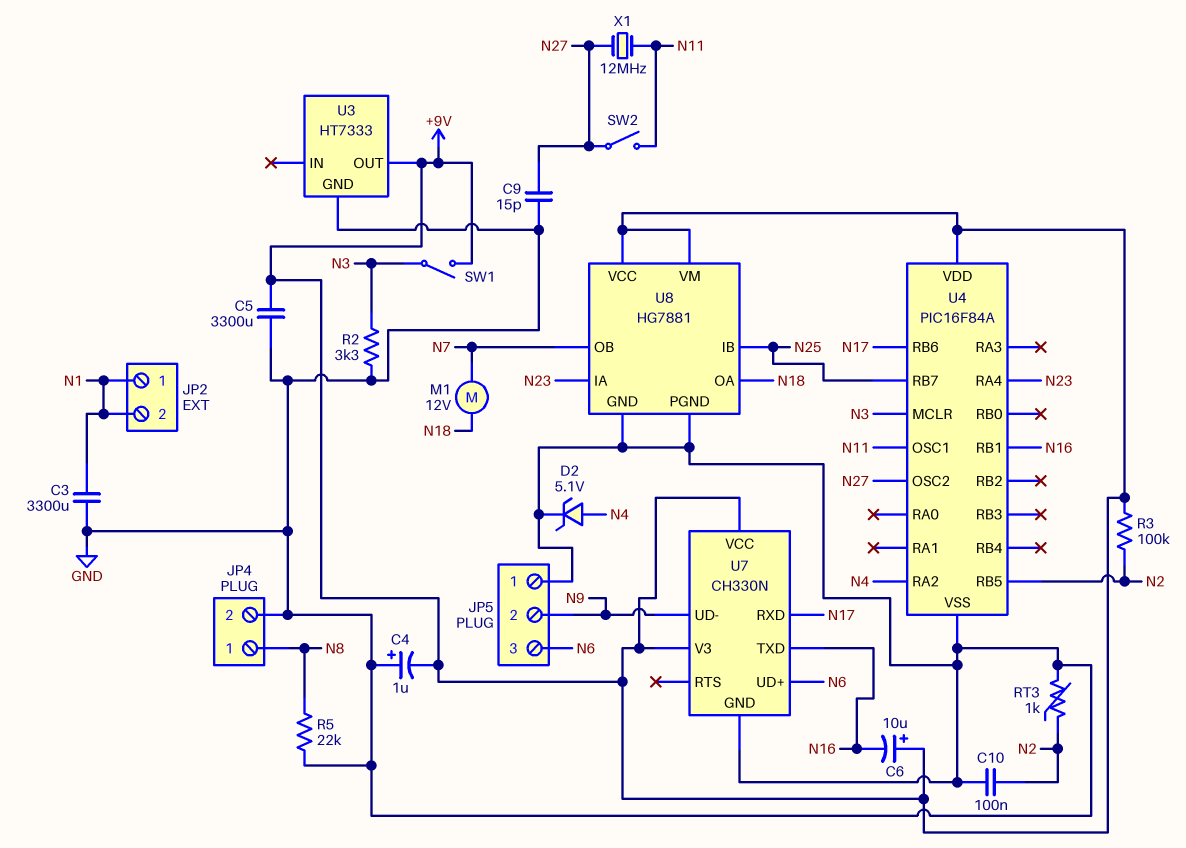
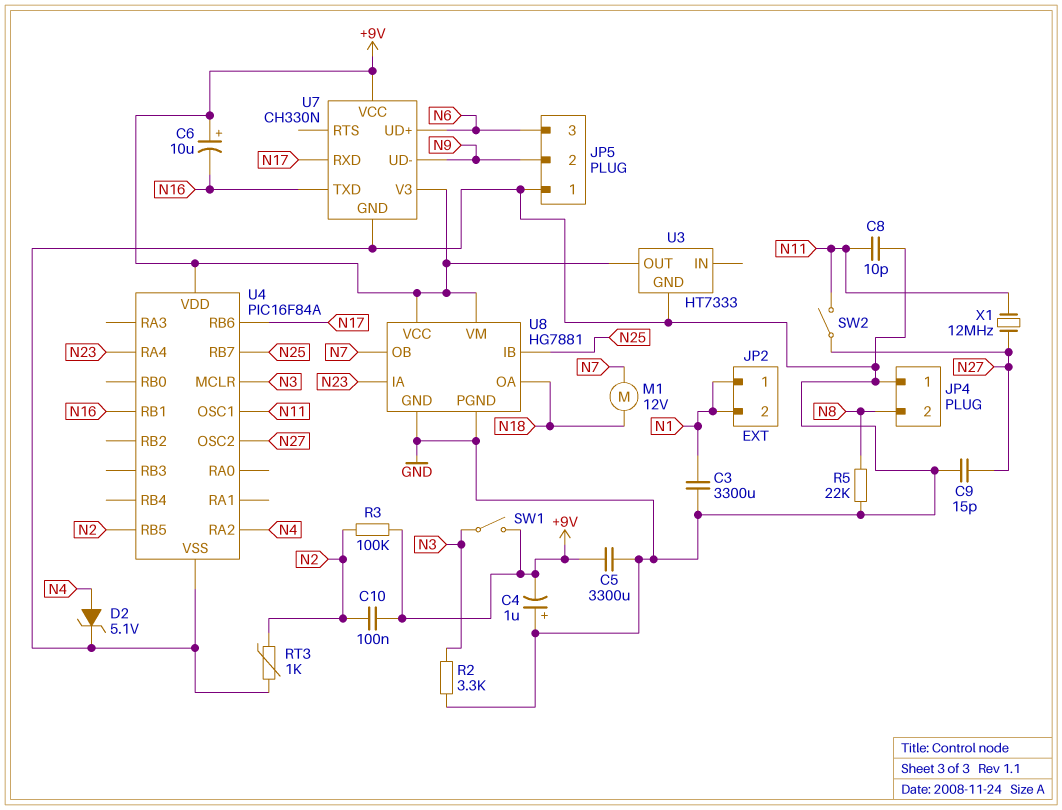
C8: none -> 10pF (GND, N11)
C10: 100nF (GND, N2) -> 100nF (+9V, N2)
JP4 pin 1: N8 -> GND
JP4 pin 2: GND -> N8

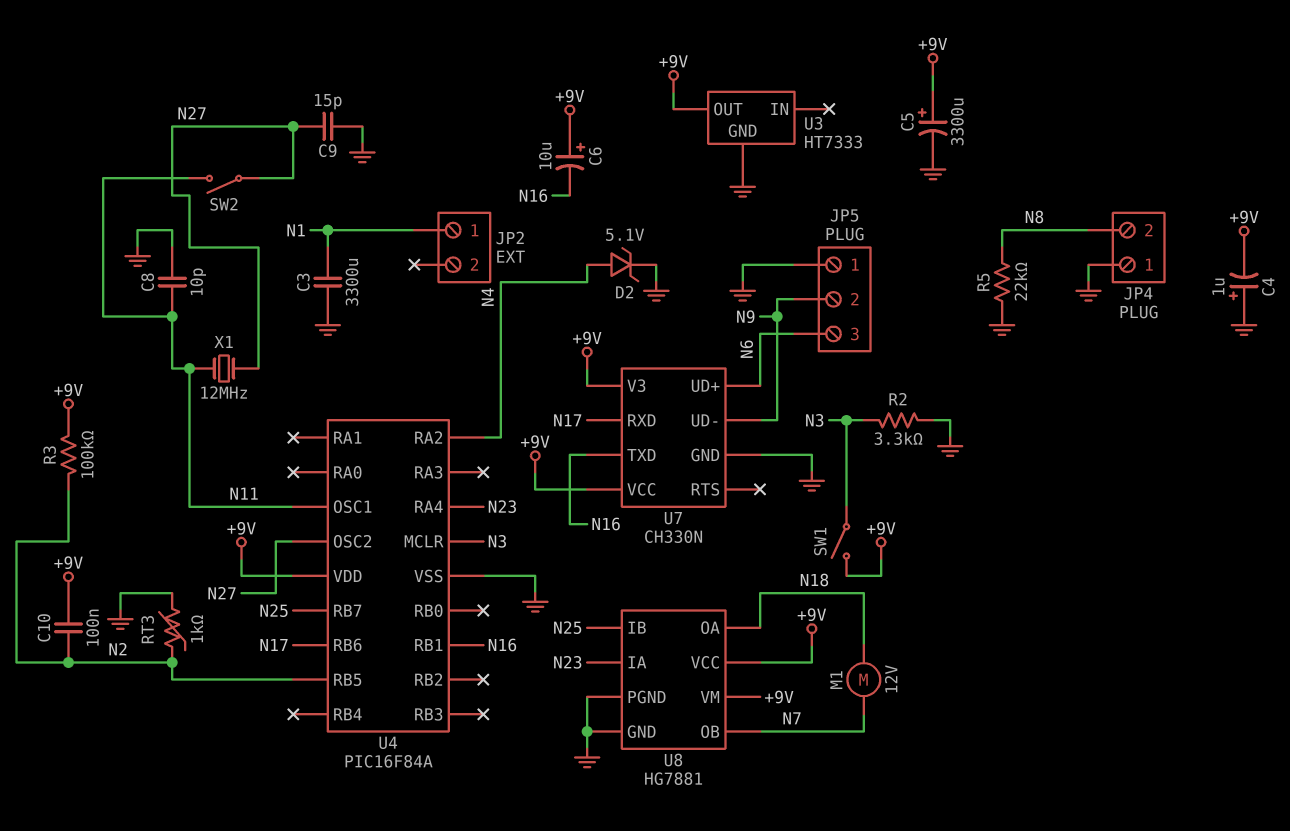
C5: 3300uF (+9V, GND) -> 3300uF (plus +9V, minus GND)
JP2 pin 2: N1 -> none

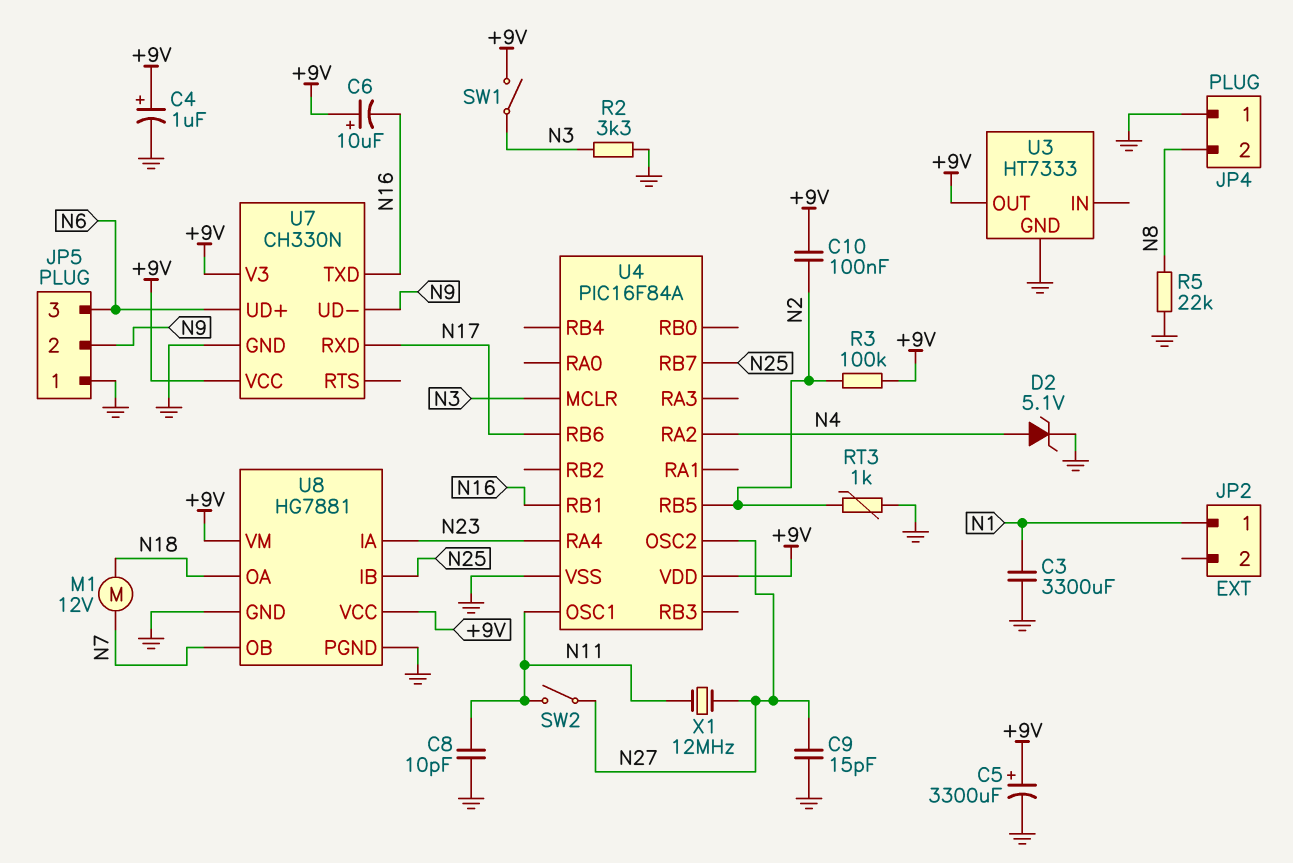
C4: 1uF (plus GND, minus +9V) -> 1uF (plus +9V, minus GND)

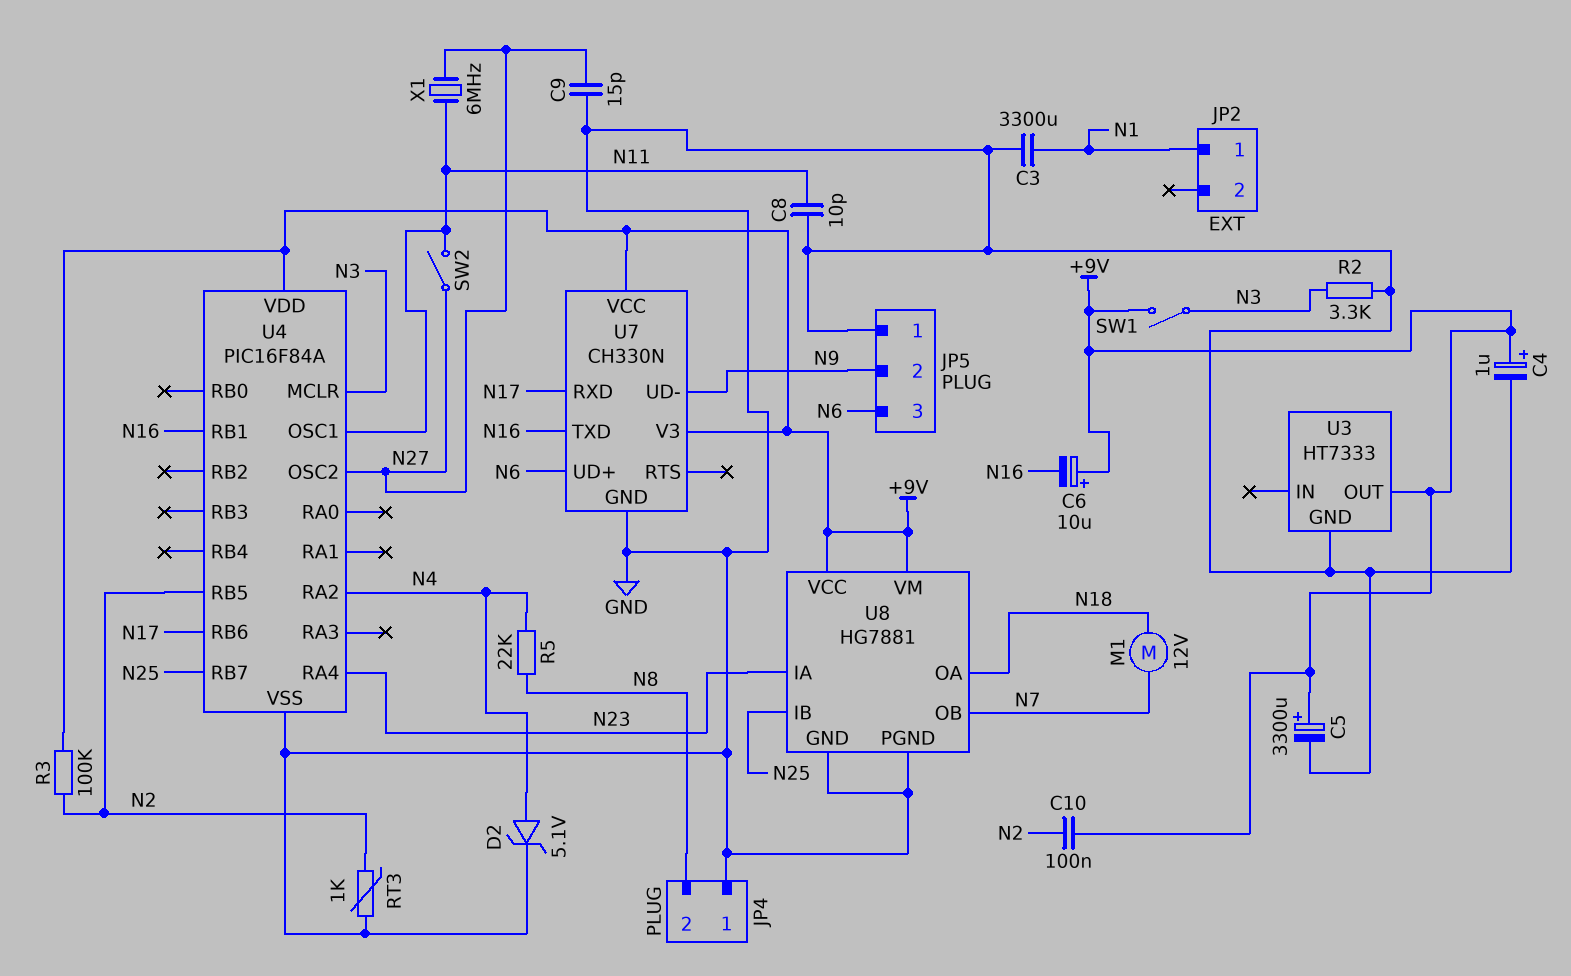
R5: 22k (GND, N8) -> 22k (N4, N8)
X1: 12MHz (N11, N27) -> 6MHz (N11, N27)

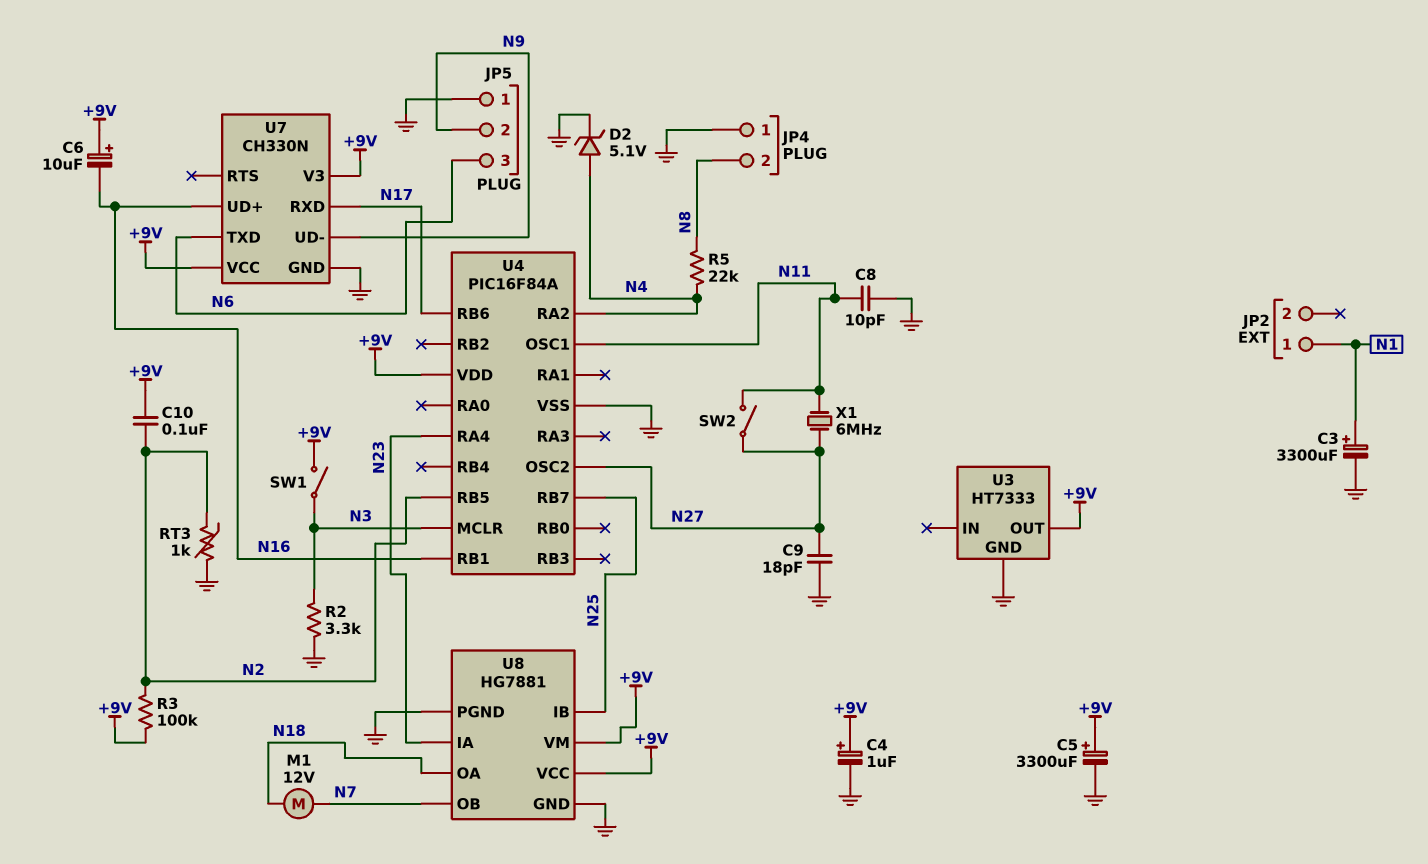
C3: 3300uF (GND, N1) -> 3300uF (plus N1, minus GND)
C9: 15pF (GND, N27) -> 18pF (GND, N27)
U7 pin TXD: N16 -> N6
U7 pin UD+: N6 -> N16

